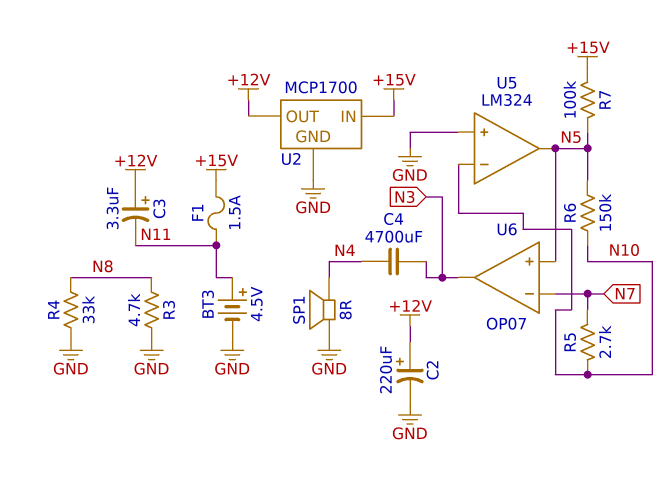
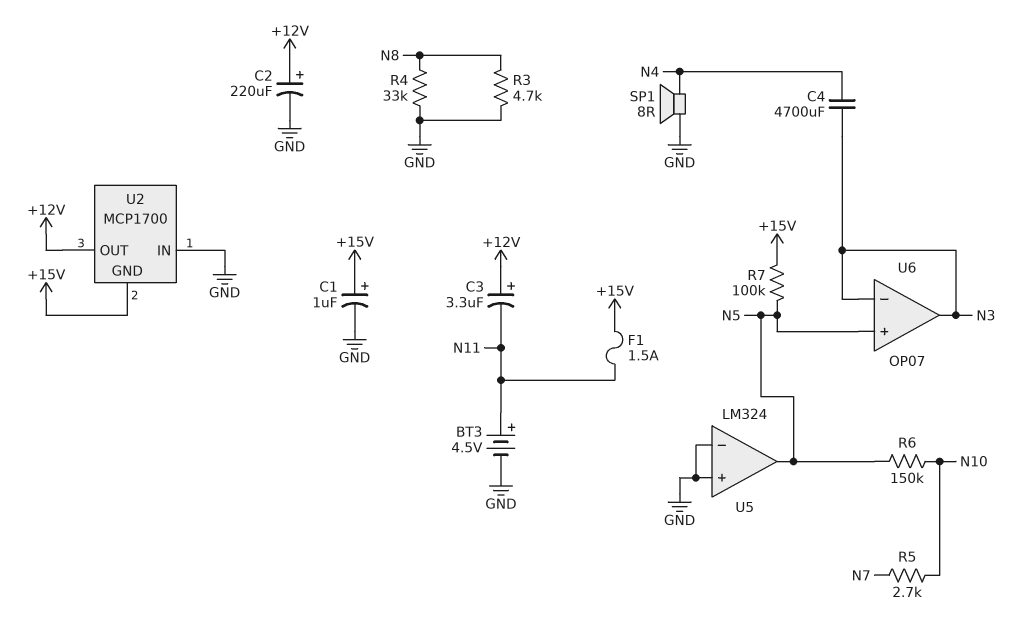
C1: none -> 1uF (plus +15V, minus GND)
U2 pin GND: GND -> +15V
U2 pin IN: +15V -> GND
U5 pin in-: N10 -> GND
U6 pin in-: N7 -> N3

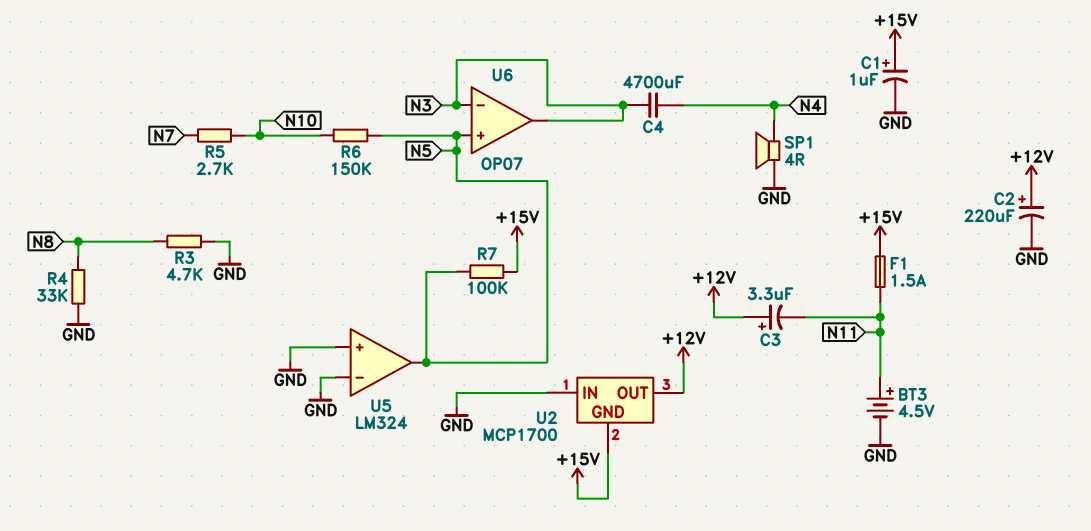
SP1: speaker 8R (GND, N4) -> speaker 4R (GND, N4)

